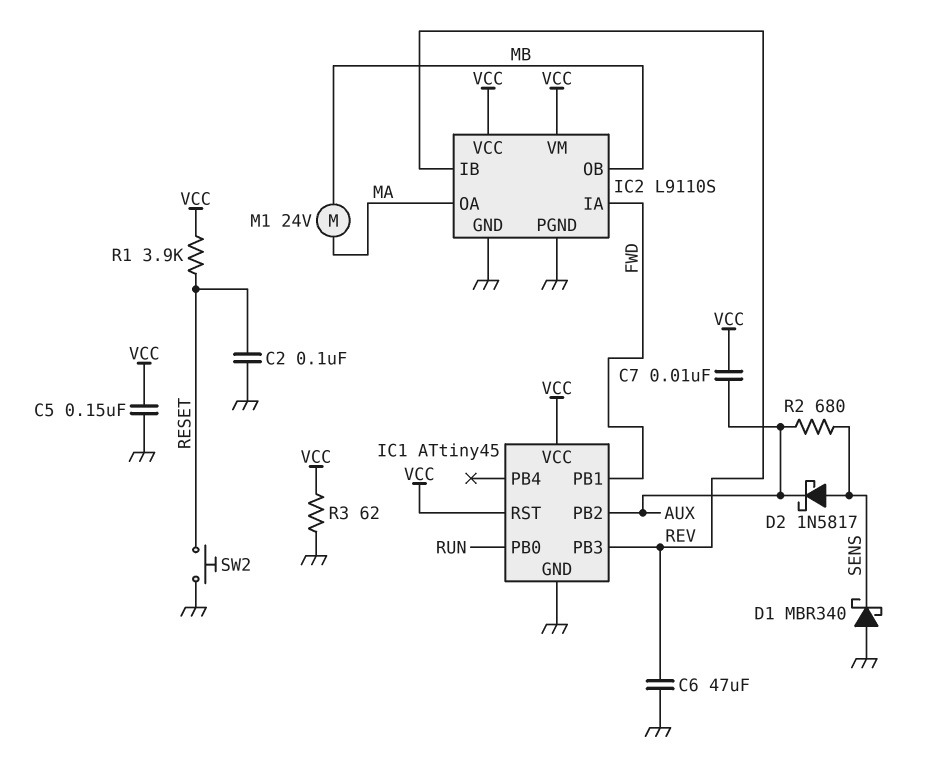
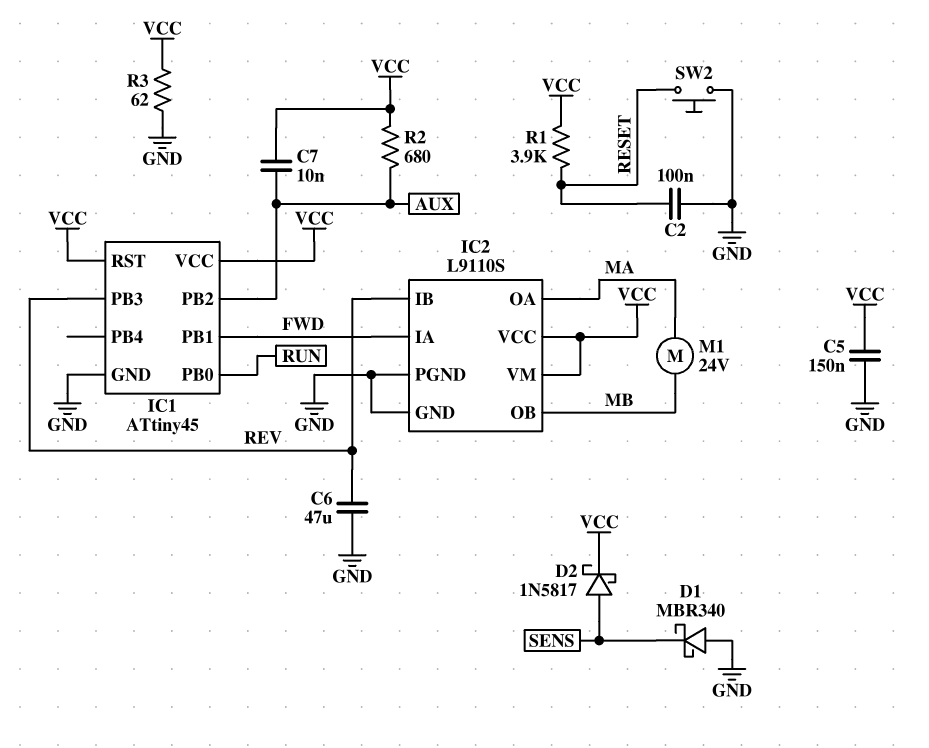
D2: schottky 1N5817 (A SENS, K AUX) -> schottky 1N5817 (A SENS, K VCC)
R2: 680 (AUX, SENS) -> 680 (AUX, VCC)

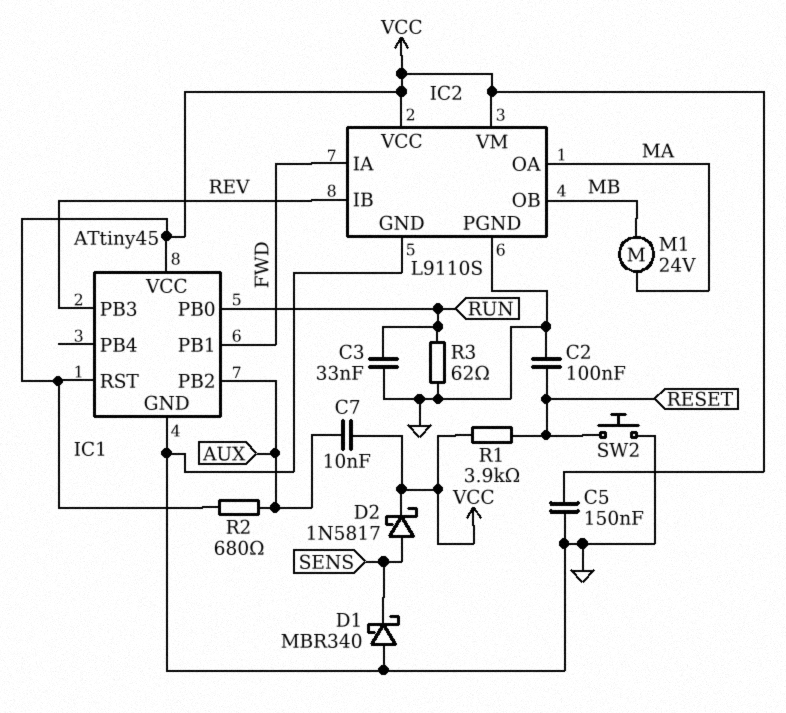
C3: none -> 33nF (GND, RUN)
C6: 47uF (GND, REV) -> none
R3: 62 (GND, VCC) -> 62 (GND, RUN)

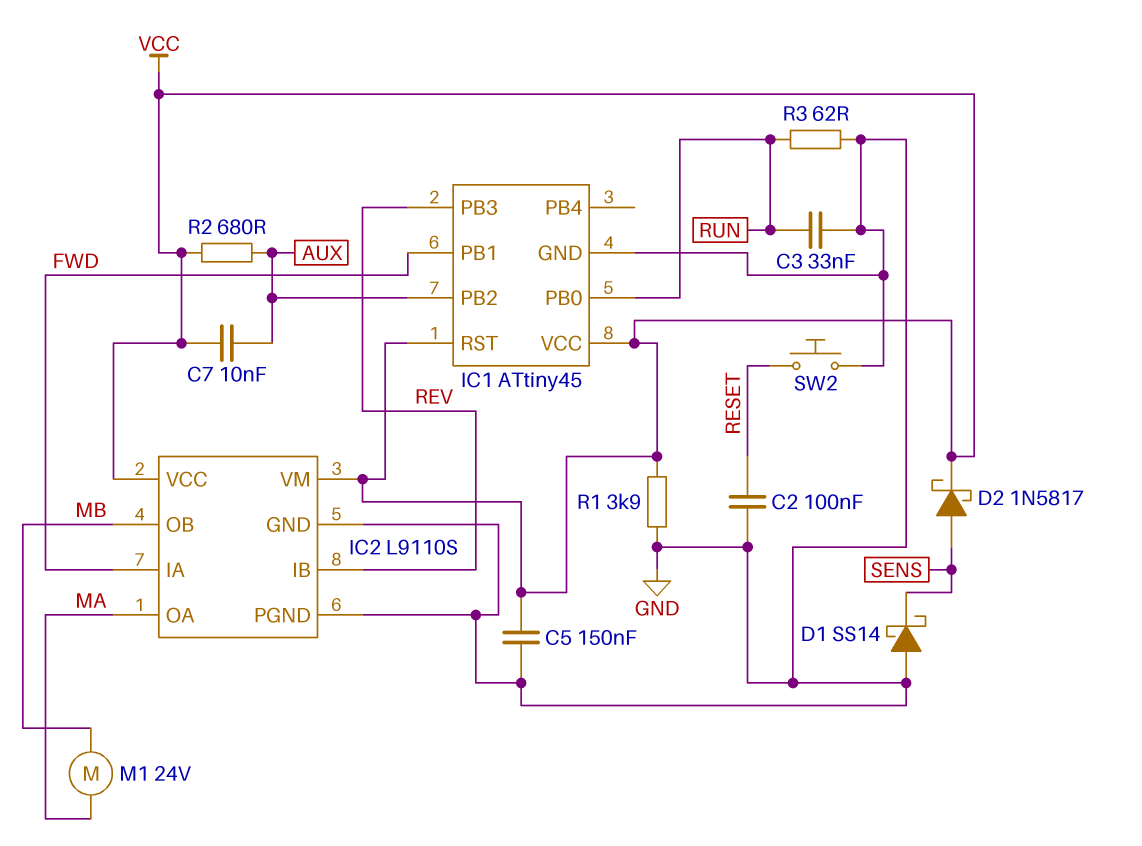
D1: schottky MBR340 (A GND, K SENS) -> schottky SS14 (A GND, K SENS)
R1: 3.9k (RESET, VCC) -> 3.9k (GND, VCC)

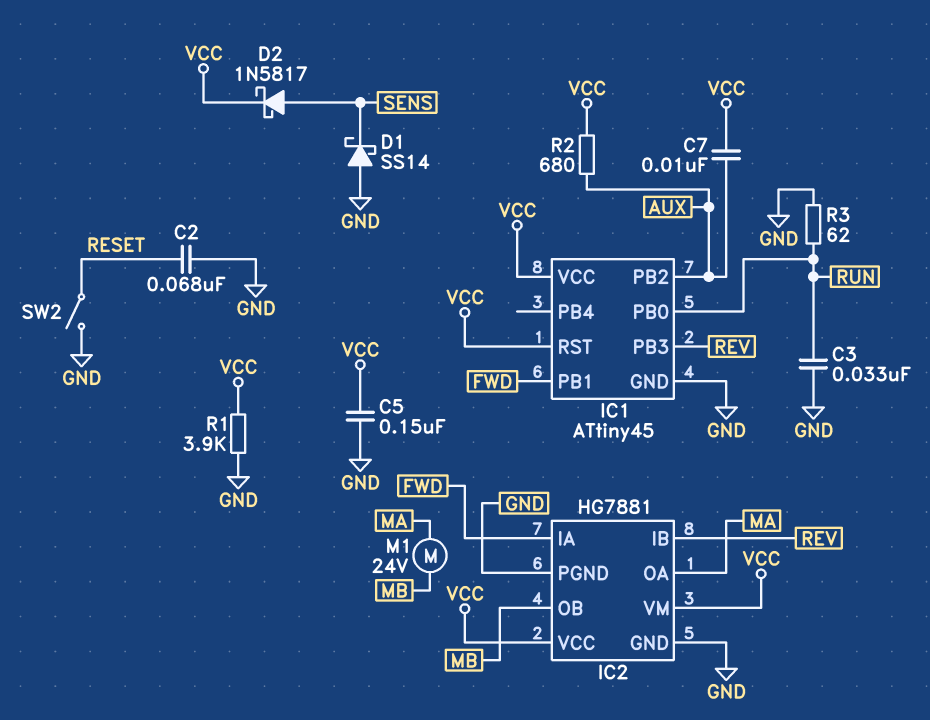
C2: 100nF (GND, RESET) -> 68nF (GND, RESET)
IC2: L9110S -> HG7881
SW2: button (GND, RESET) -> switch (GND, RESET)

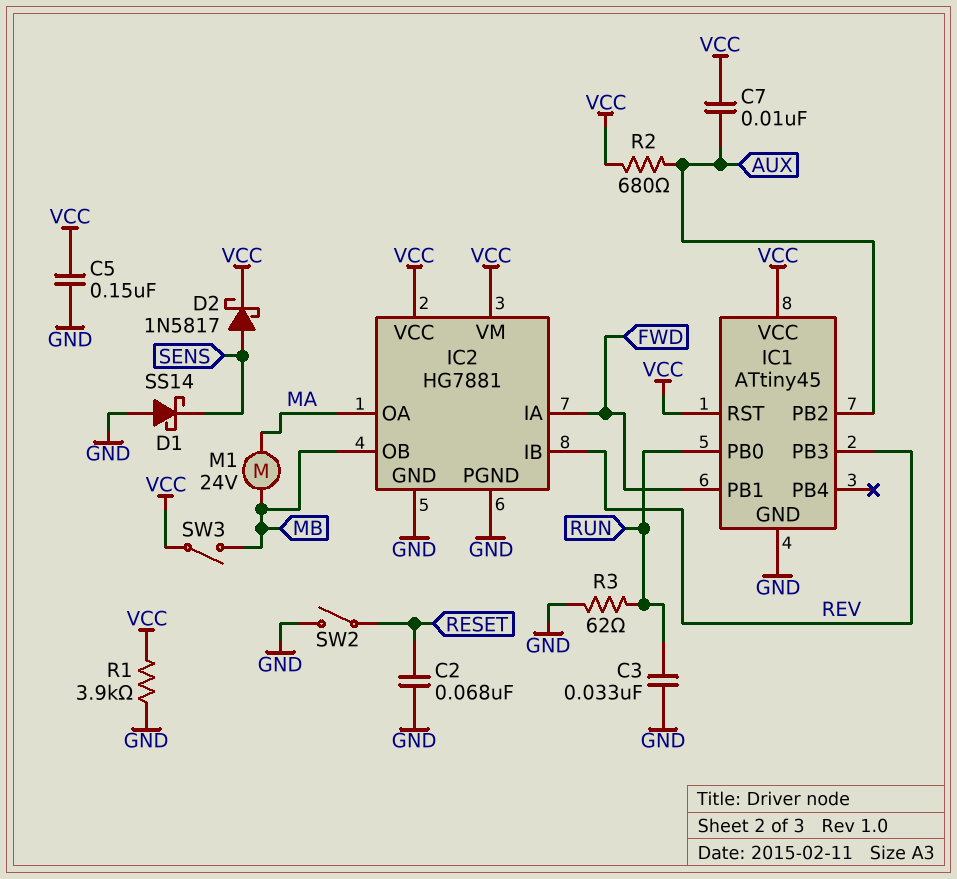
SW3: none -> switch (MB, VCC)

